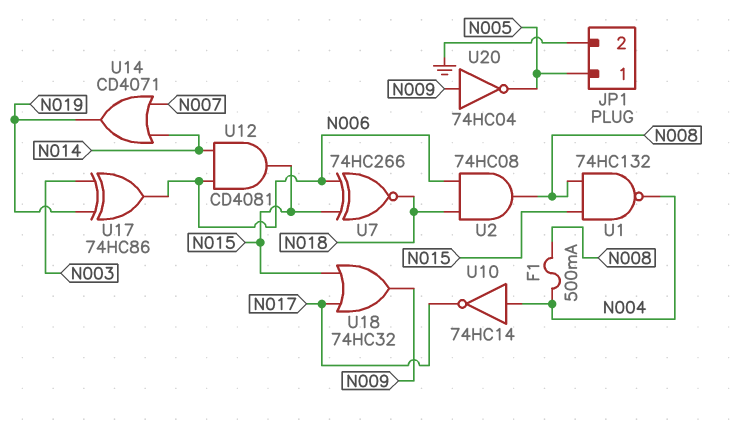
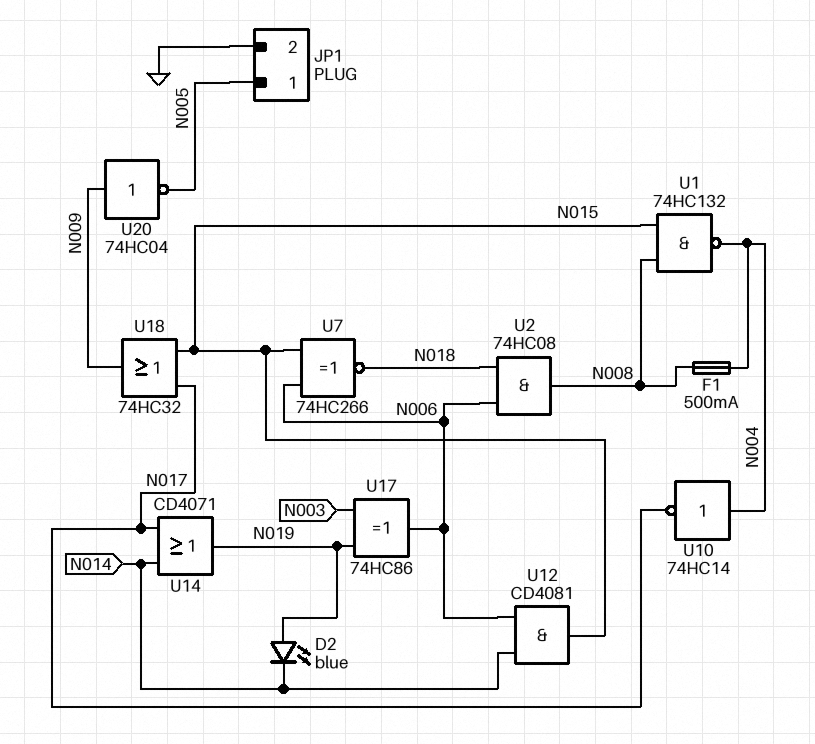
D2: none -> LED blue (A N019, K N014)
U14: OR CD4071 (in N007, in N014, out N019) -> OR CD4071 (in N014, in N017, out N019)

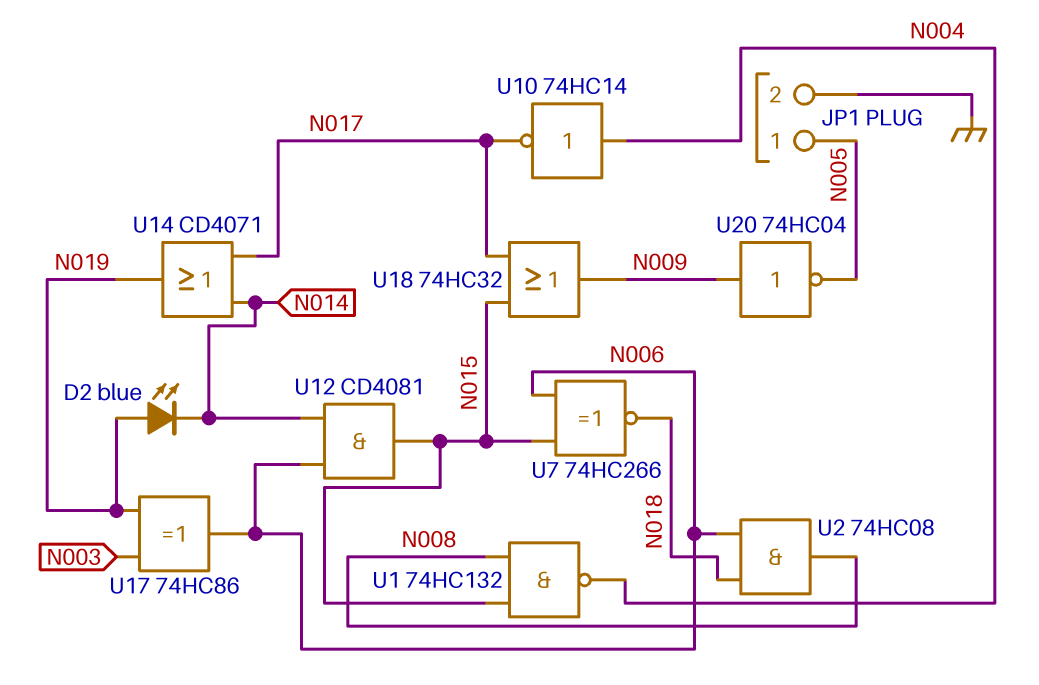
F1: 500mA (N004, N008) -> none

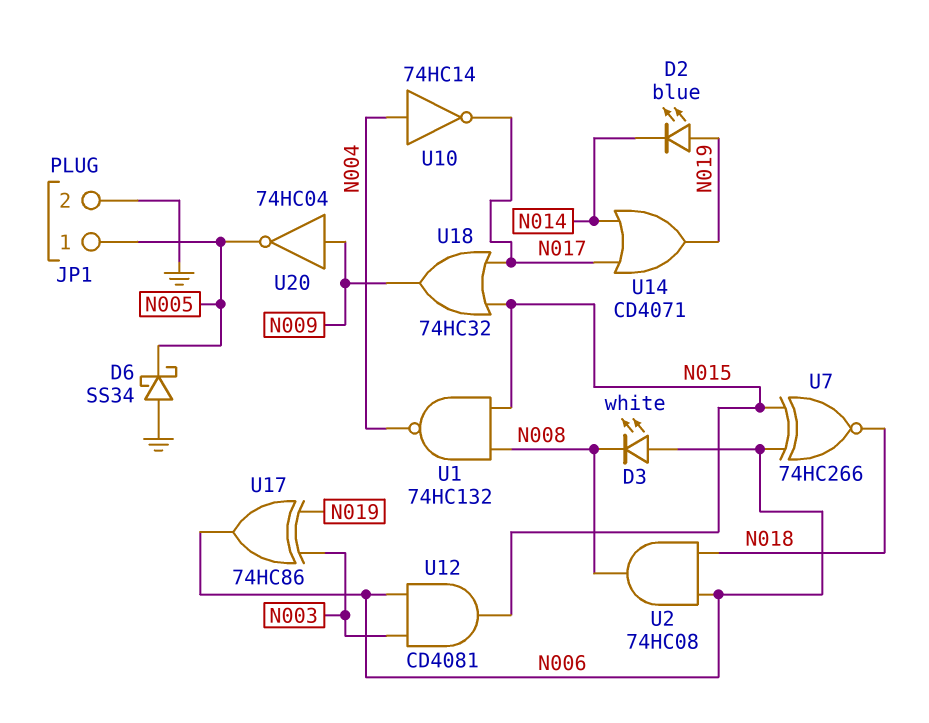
D3: none -> LED white (A N006, K N008)
D6: none -> schottky SS34 (A GND, K N005)
U12: AND CD4081 (in N006, in N014, out N015) -> AND CD4081 (in N003, in N006, out N015)

